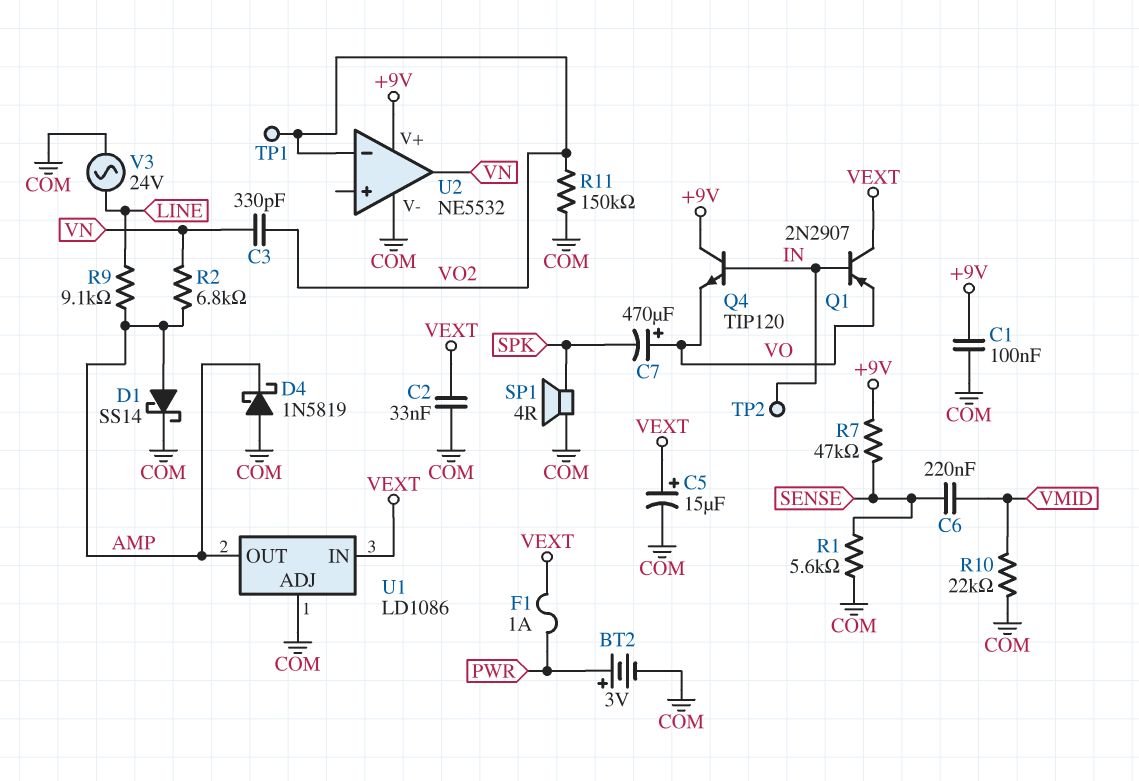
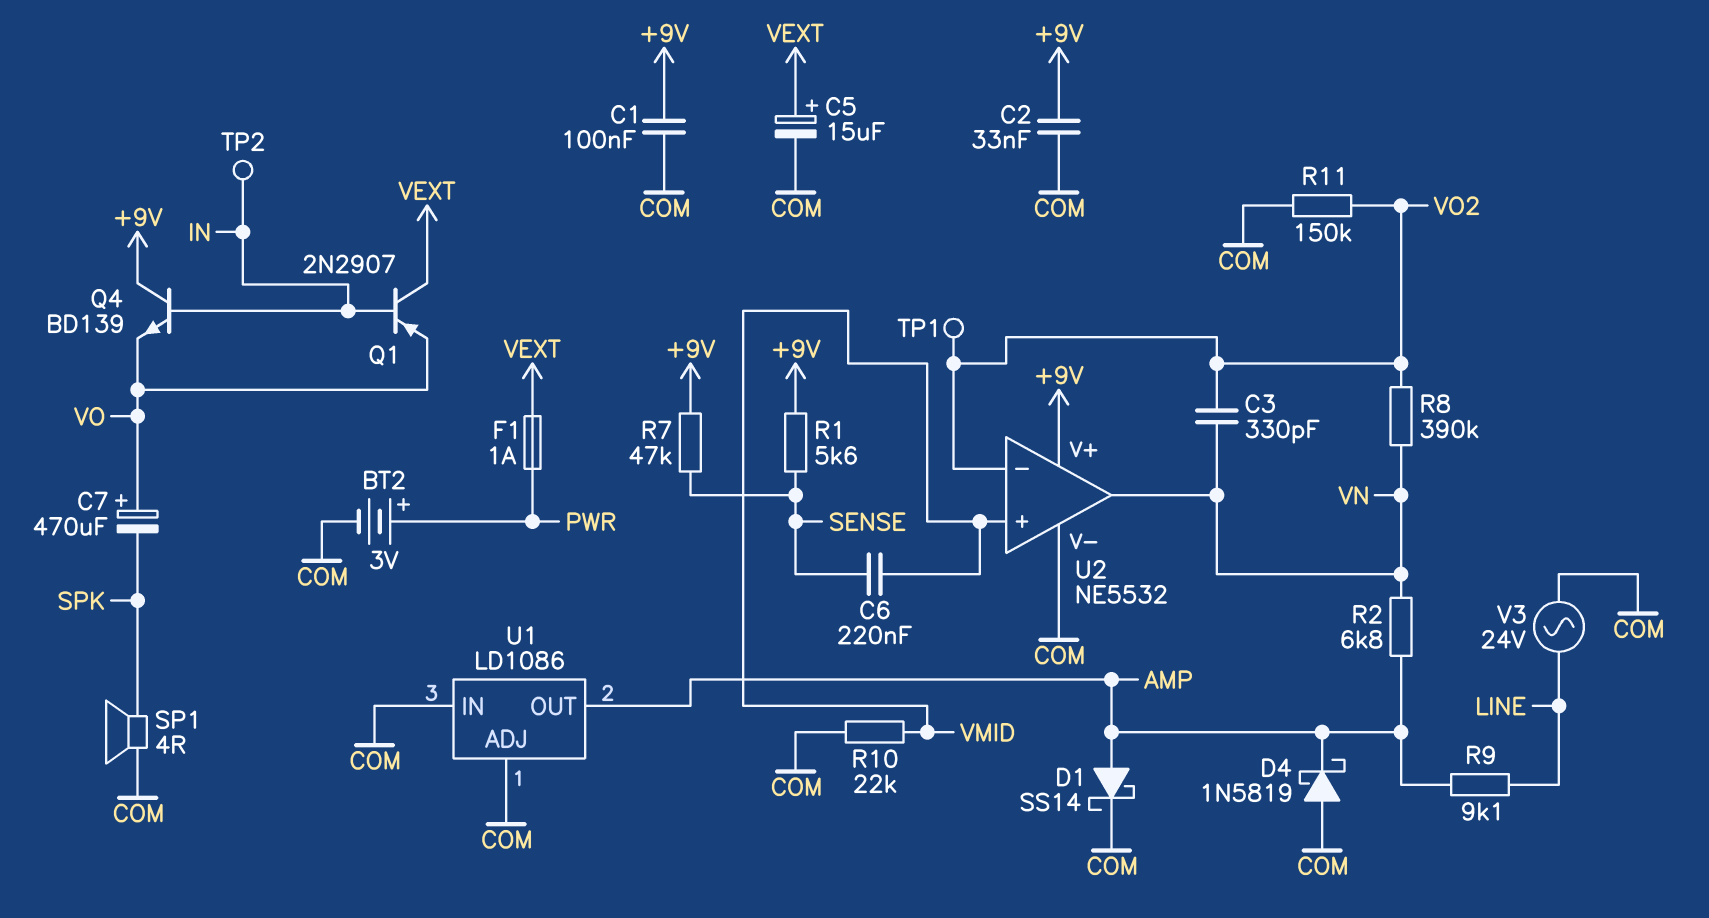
C2: 33nF (COM, VEXT) -> 33nF (+9V, COM)
Q4: NPN TIP120 (B IN, C +9V, E VO) -> NPN BD139 (B IN, C +9V, E VO)
R1: 5.6k (COM, SENSE) -> 5.6k (+9V, SENSE)
R8: none -> 390k (VN, VO2)
U1 pin IN: VEXT -> COM
U2 pin in+: none -> VMID

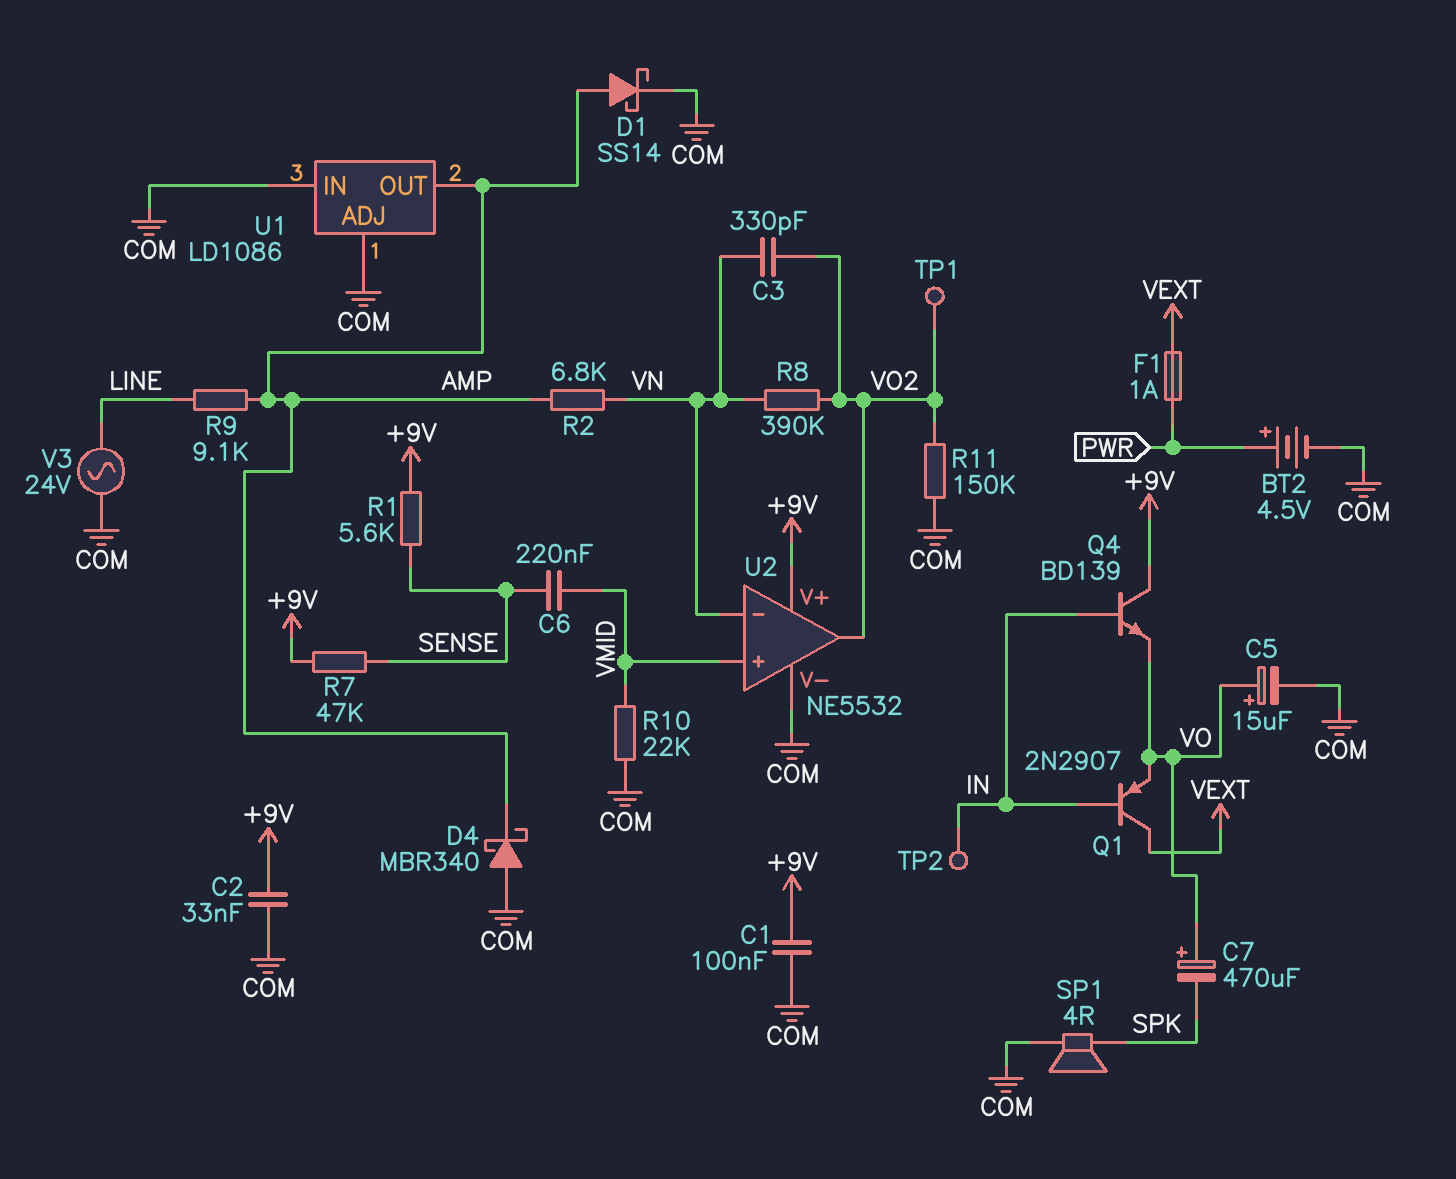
BT2: 3V (plus PWR, minus COM) -> 4.5V (plus PWR, minus COM)
C5: 15uF (plus VEXT, minus COM) -> 15uF (plus VO, minus COM)
D4: schottky 1N5819 (A COM, K AMP) -> schottky MBR340 (A COM, K AMP)
U2 pin in-: VO2 -> VN
U2 pin out: VN -> VO2

